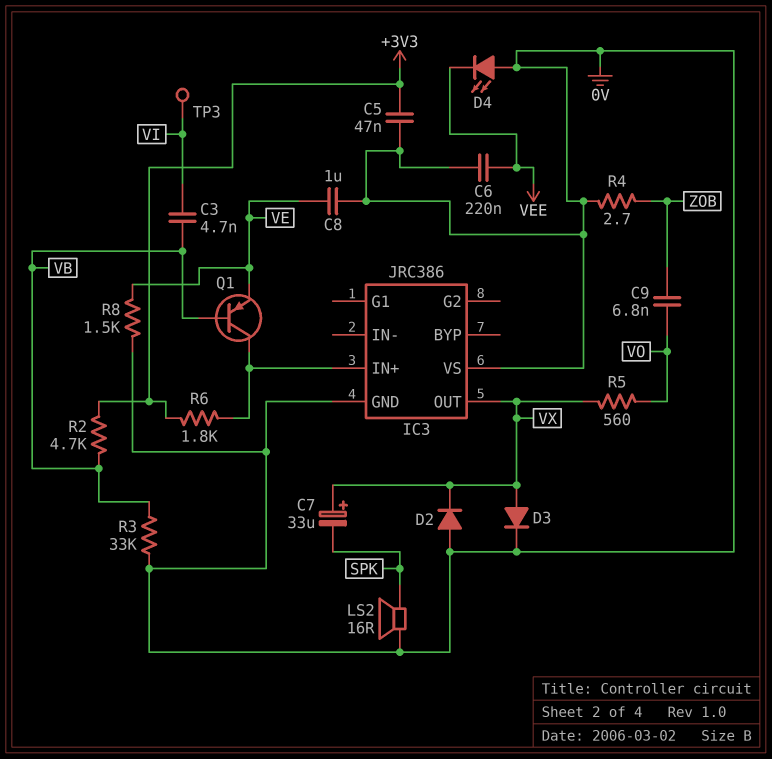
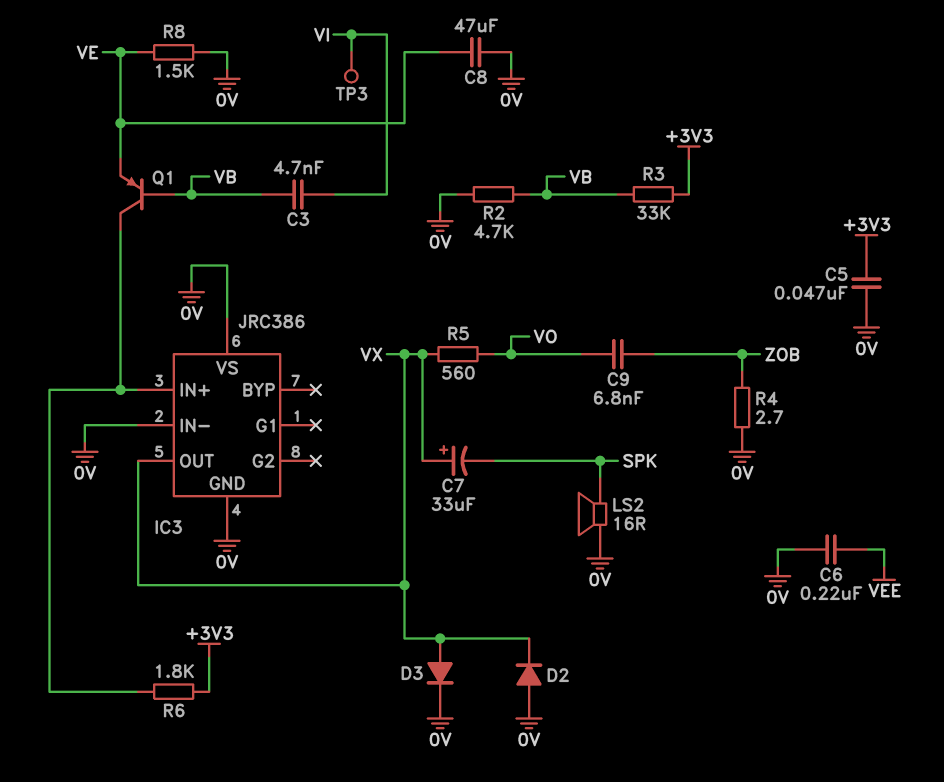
C8: 1uF (0V, VE) -> 47uF (0V, VE)
D4: LED (A 0V, K VEE) -> none
IC3 pin IN-: none -> 0V
R2: 4.7k (+3V3, VB) -> 4.7k (0V, VB)
R3: 33k (0V, VB) -> 33k (+3V3, VB)

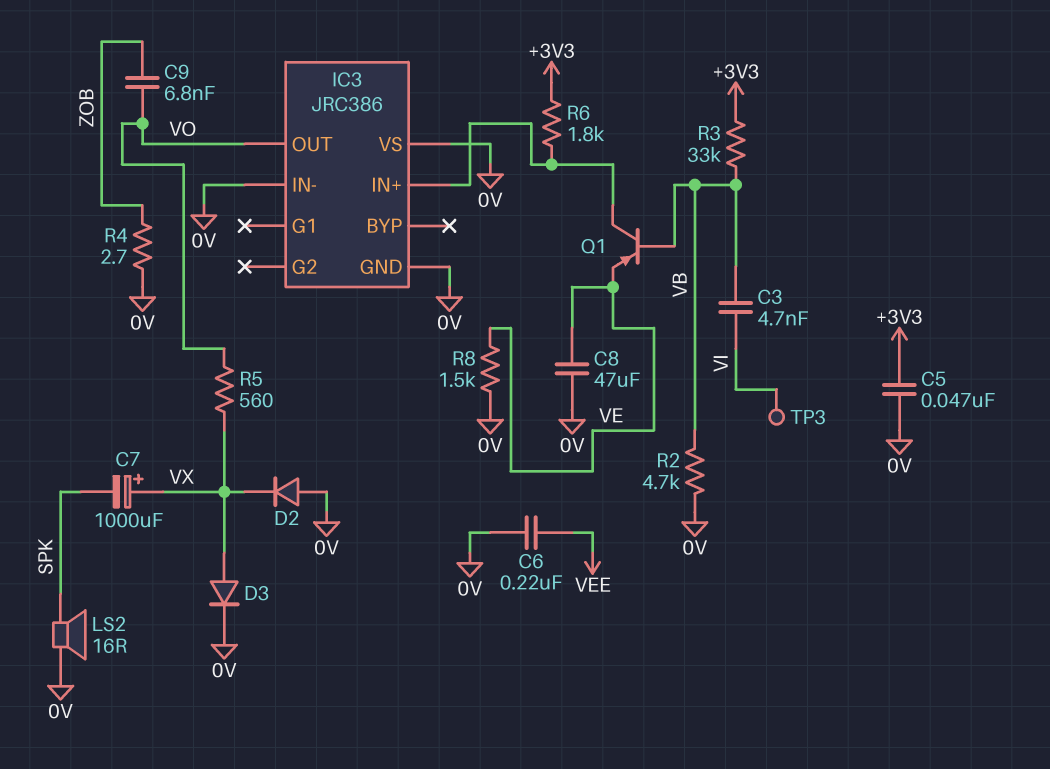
C7: 33uF (plus VX, minus SPK) -> 1000uF (plus VX, minus SPK)
IC3 pin OUT: VX -> VO

